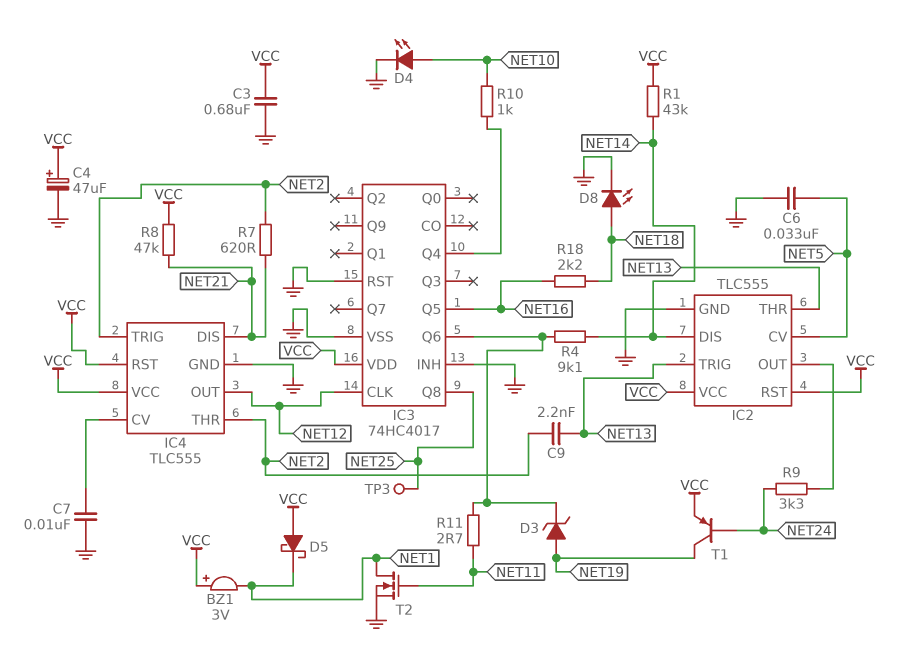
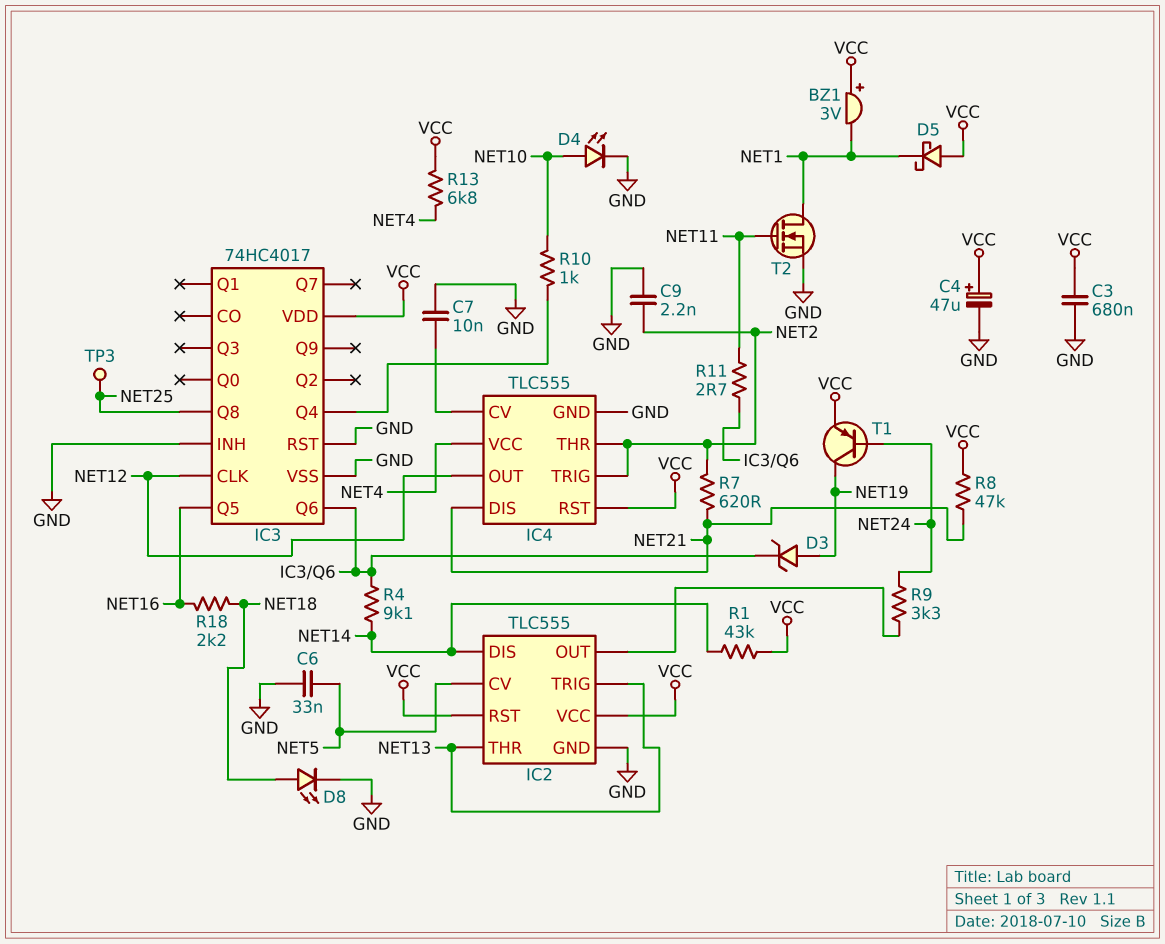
C9: 2.2nF (NET2, NET13) -> 2.2nF (GND, NET2)
IC4 pin VCC: VCC -> NET4
R13: none -> 6.8k (NET4, VCC)

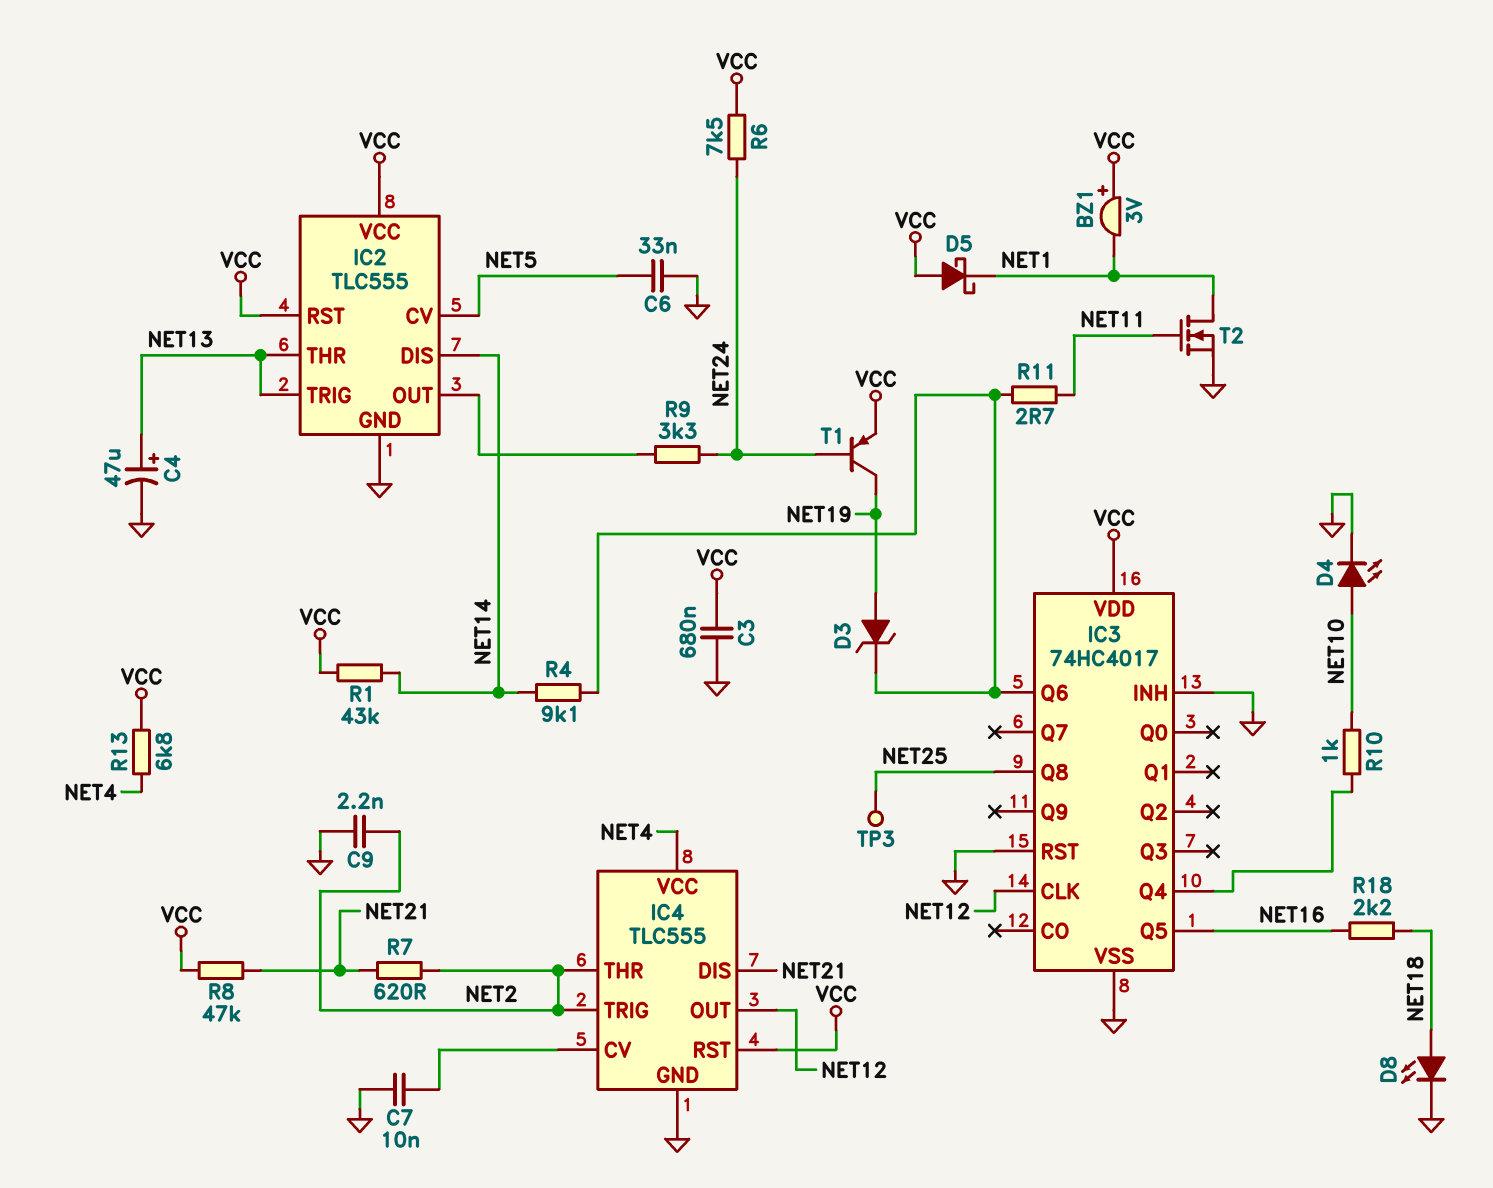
C4: 47uF (plus VCC, minus GND) -> 47uF (plus NET13, minus GND)
R6: none -> 7.5k (NET24, VCC)

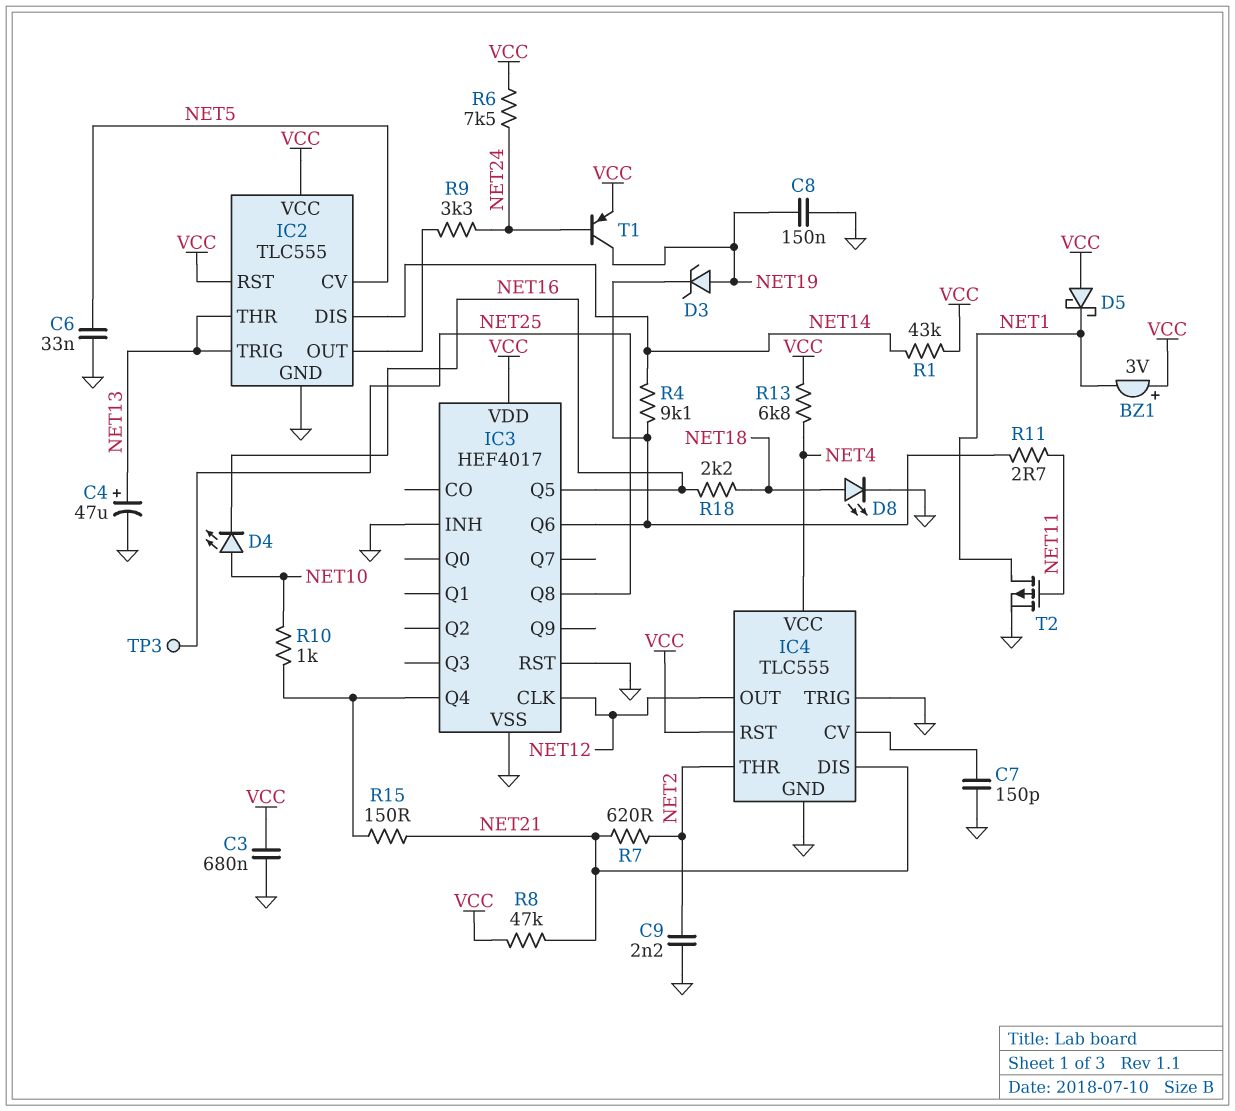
C7: 10nF (GND, IC4/CV) -> 150pF (GND, IC4/CV)
C8: none -> 150nF (GND, NET19)
D4: LED (A NET10, K GND) -> LED (A NET10, K NET16)
IC3: 74HC4017 -> HEF4017
IC4 pin TRIG: NET2 -> GND
R15: none -> 150 (IC3/Q4, NET21)
T2: NMOS (G NET11, D NET1, S GND) -> PMOS (G NET11, D NET1, S GND)

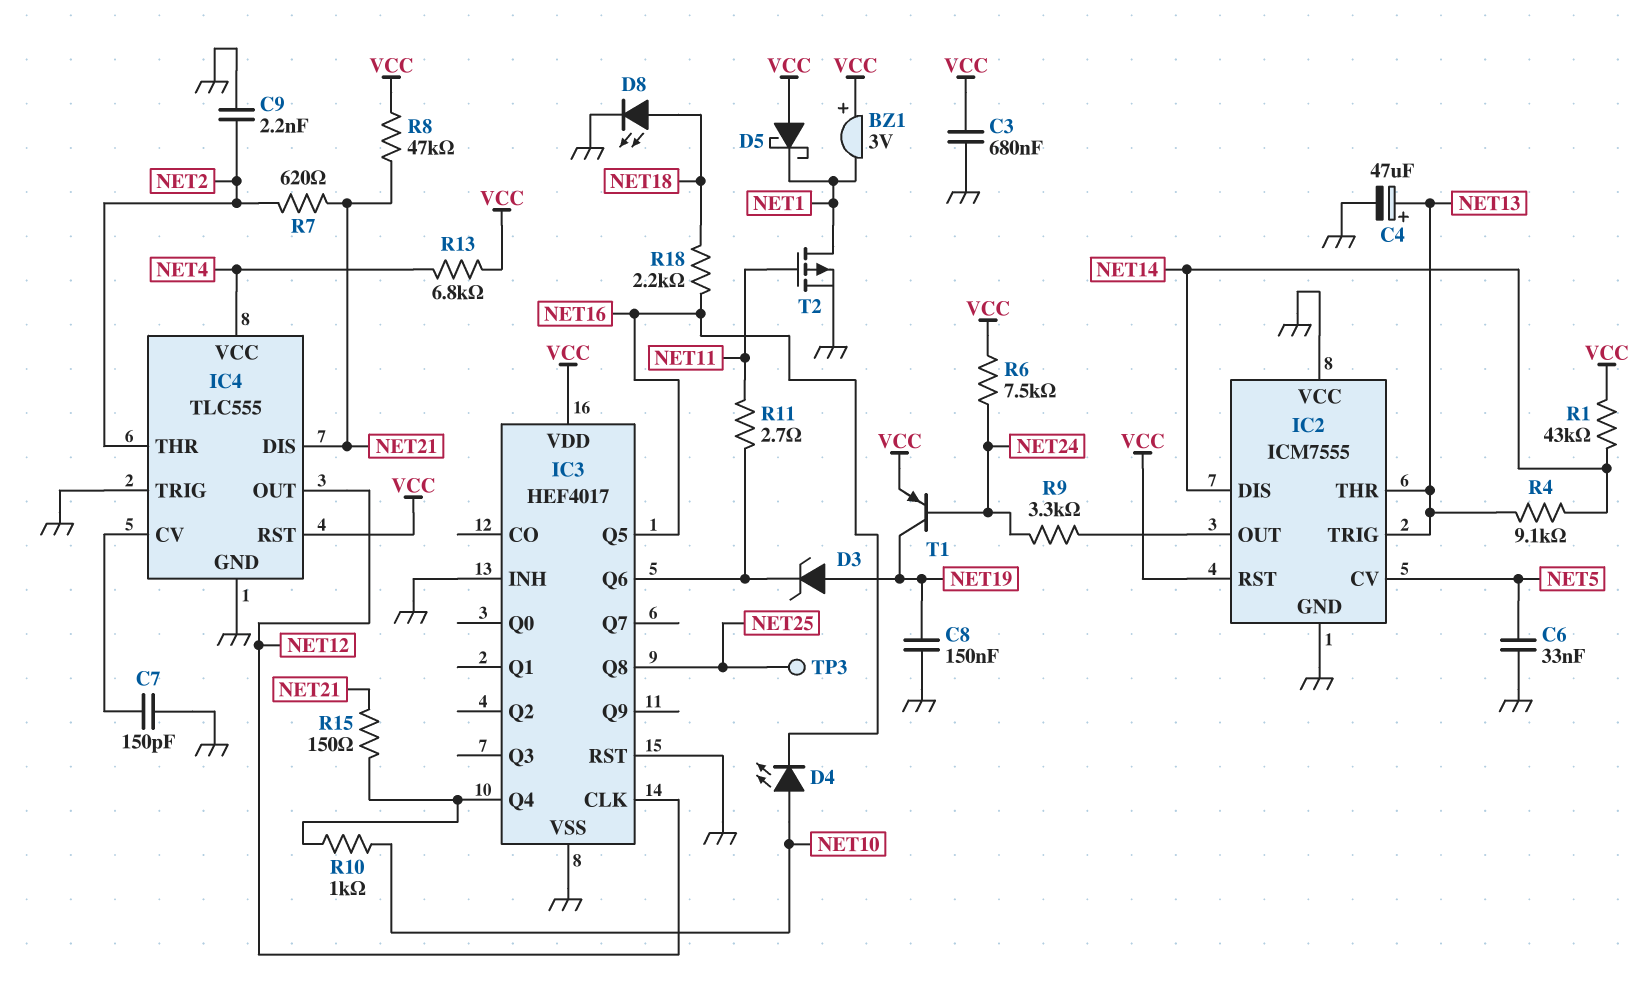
IC2: TLC555 -> ICM7555
IC2 pin VCC: VCC -> GND
R4: 9.1k (IC3/Q6, NET14) -> 9.1k (NET13, NET14)

